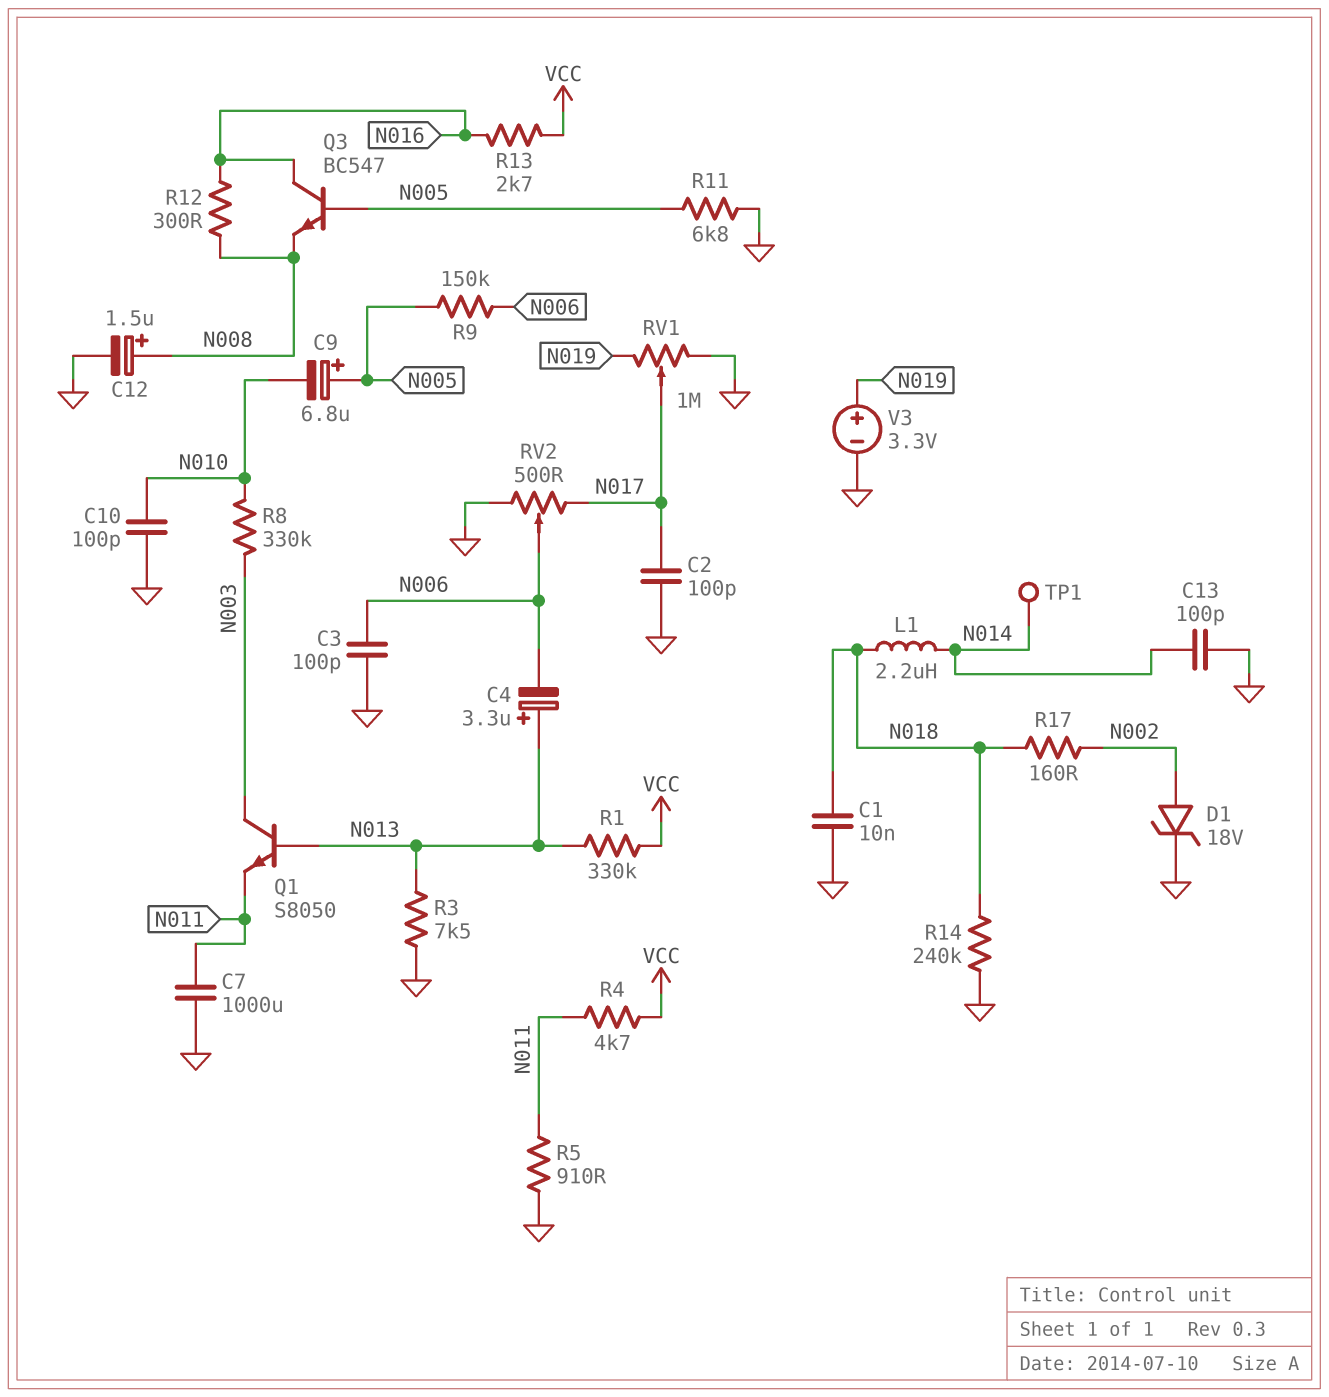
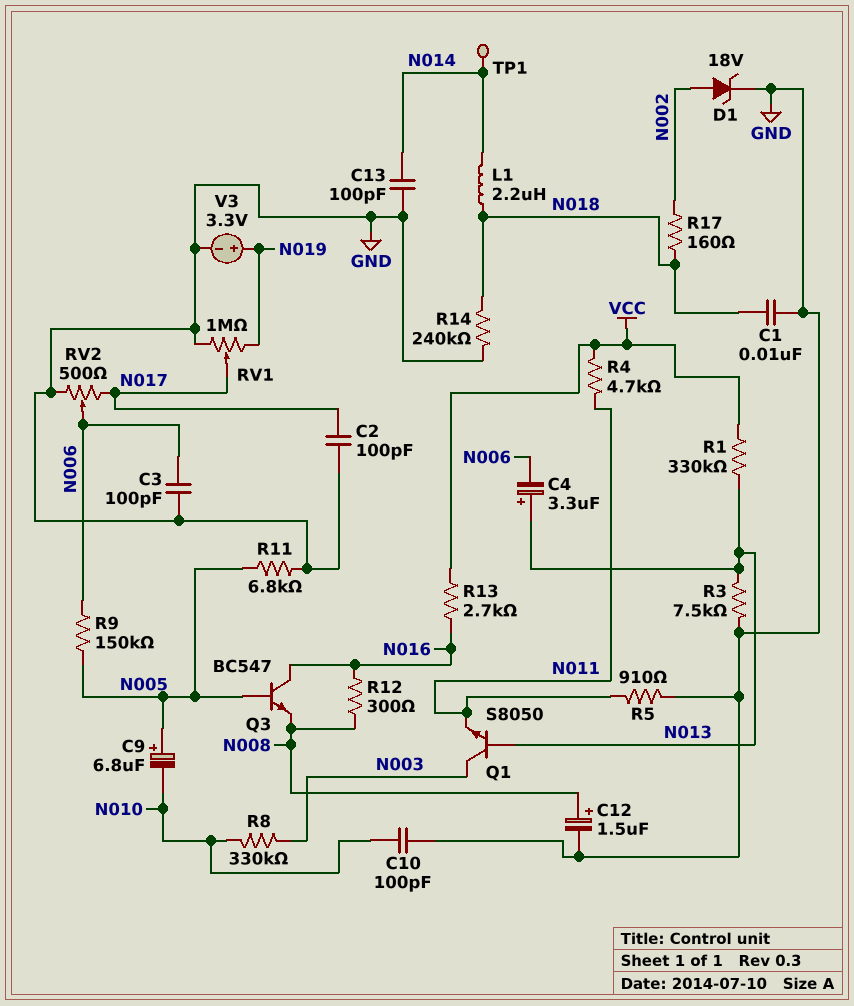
C7: 1000uF (GND, N011) -> none

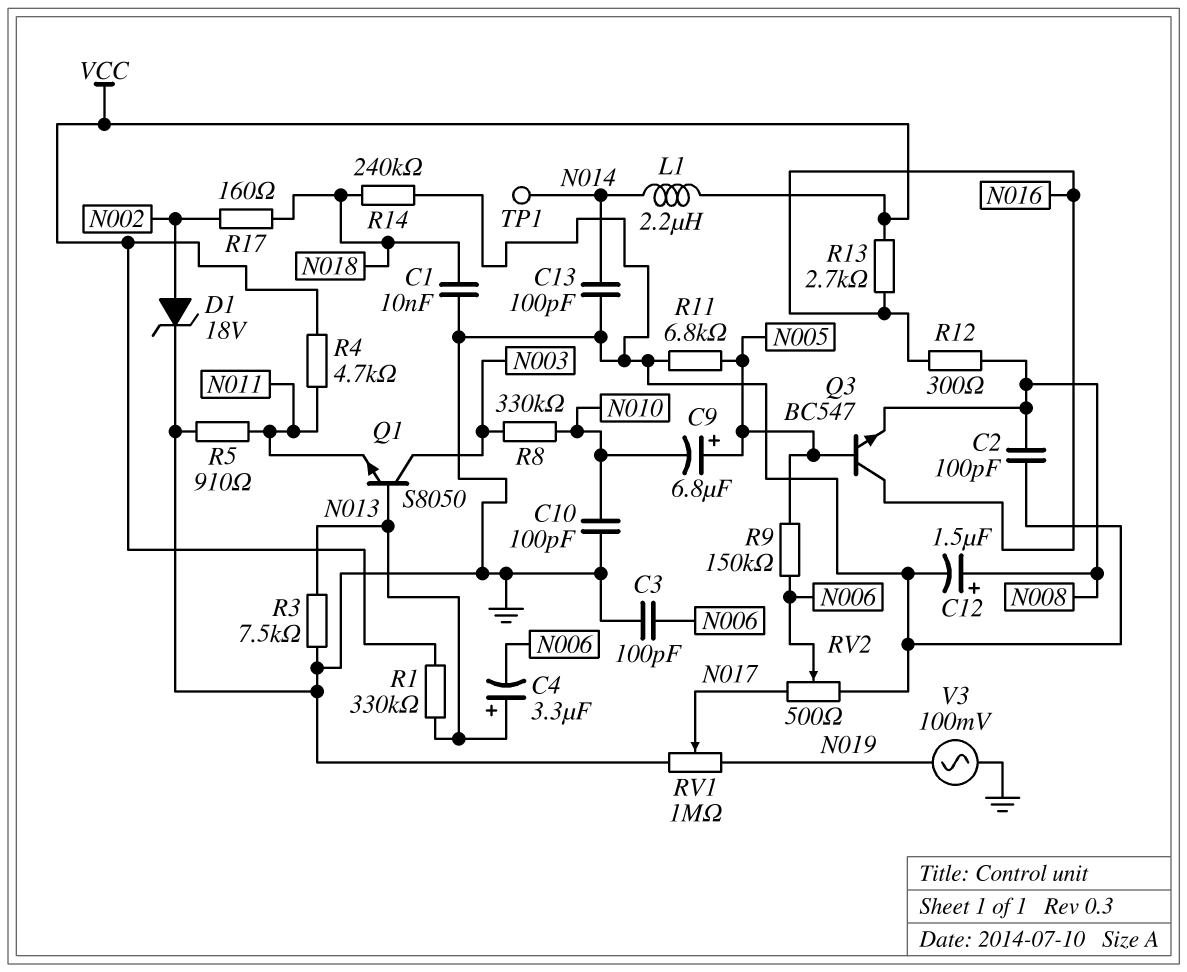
C2: 100pF (GND, N017) -> 100pF (GND, N008)
L1: 2.2uH (N014, N018) -> 2.2uH (N014, VCC)
V3: 3.3V (plus N019, minus GND) -> AC 100mV (GND, N019)

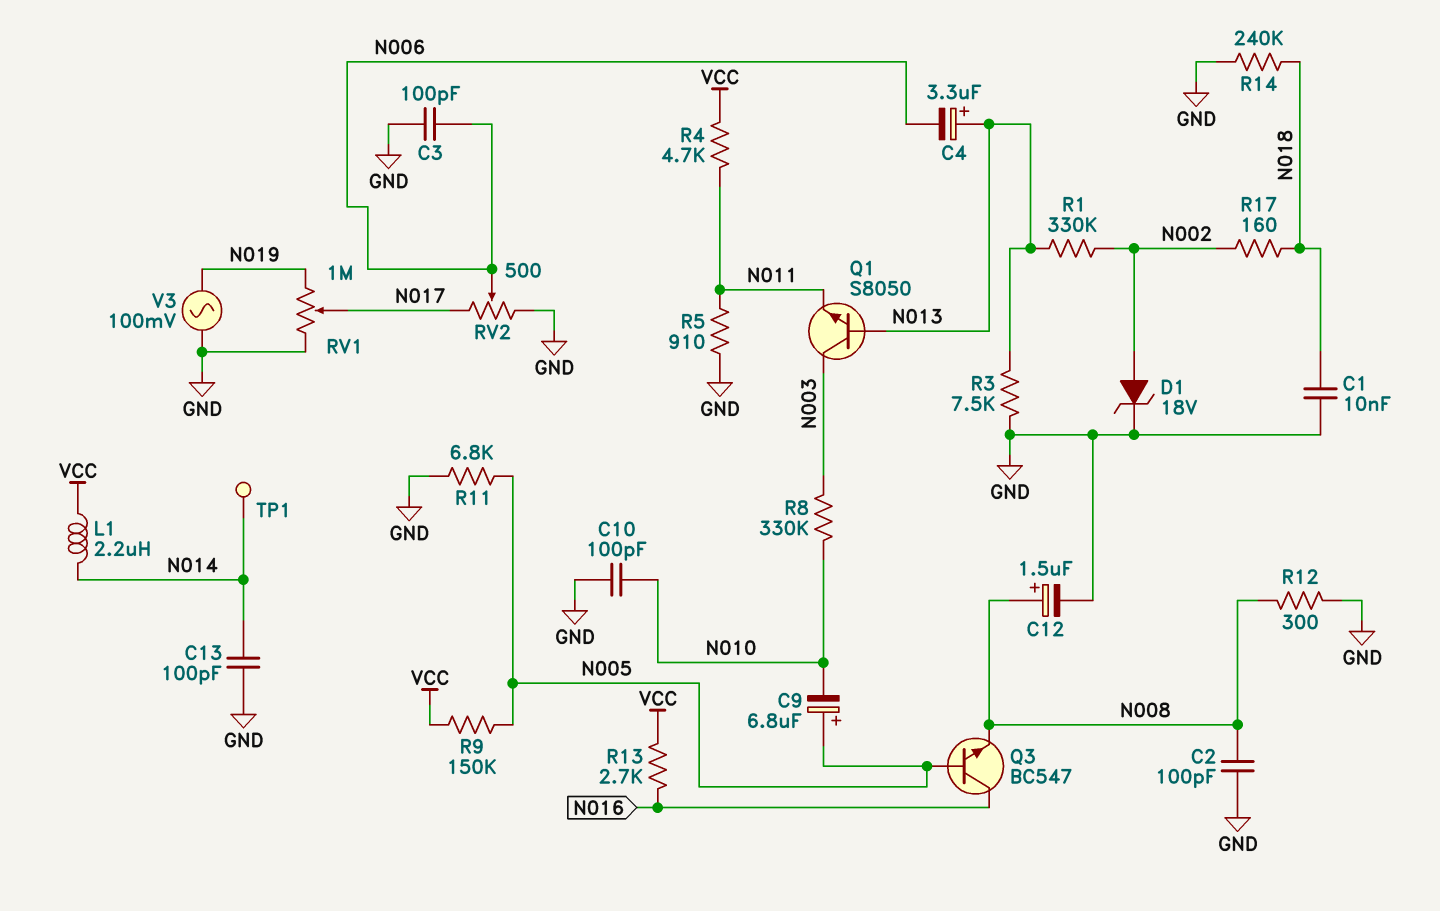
R1: 330k (N013, VCC) -> 330k (N002, N013)
R9: 150k (N005, N006) -> 150k (N005, VCC)
R12: 300 (N008, N016) -> 300 (GND, N008)

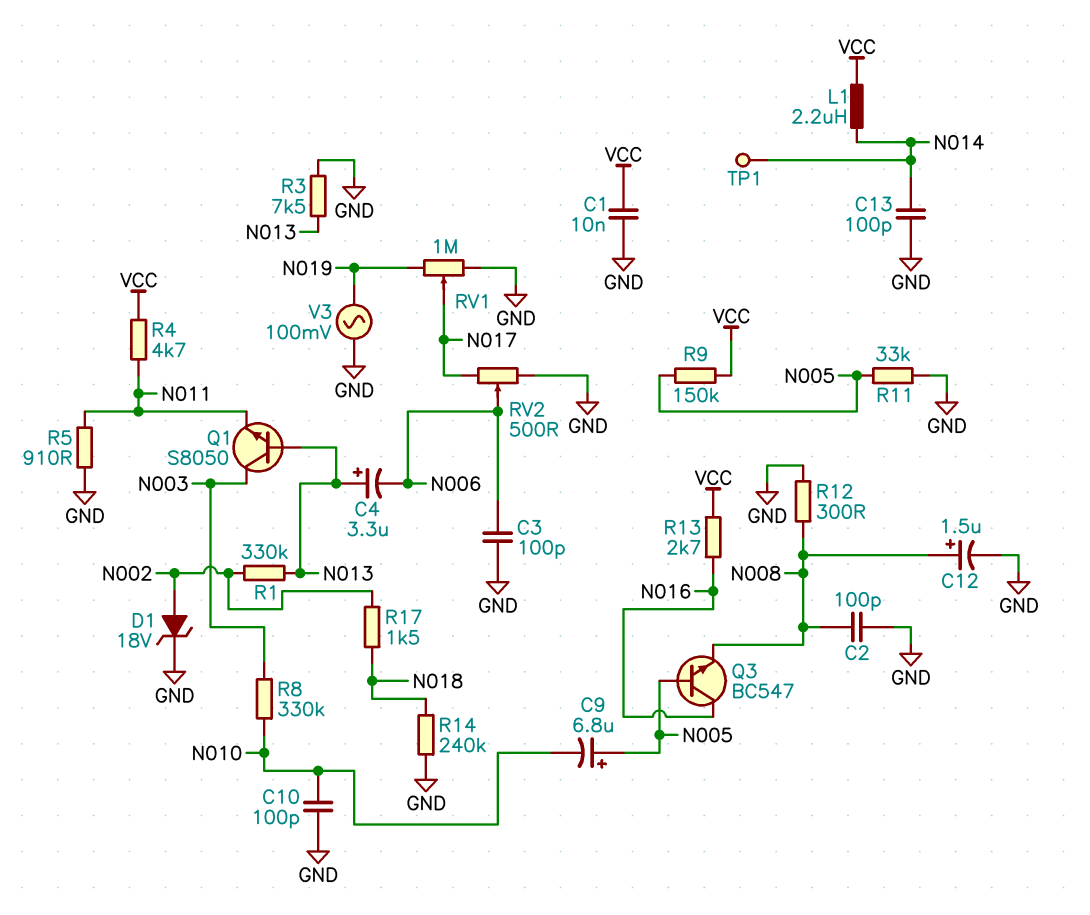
C1: 10nF (GND, N018) -> 10nF (GND, VCC)
R11: 6.8k (GND, N005) -> 33k (GND, N005)
R17: 160 (N002, N018) -> 1.5k (N002, N018)

